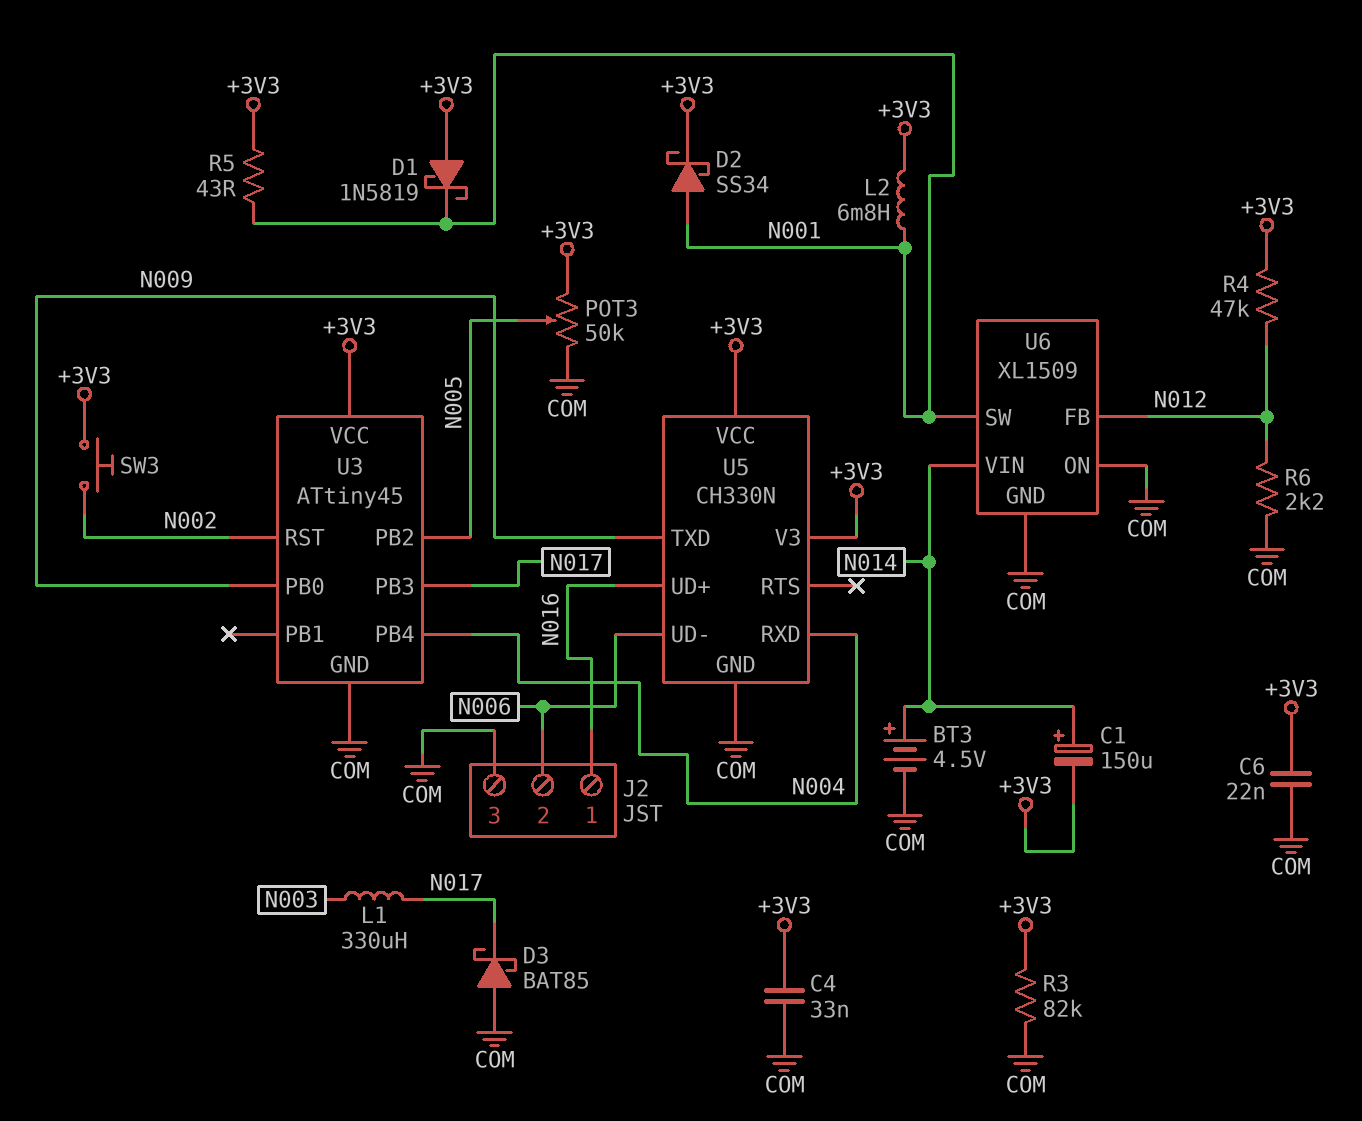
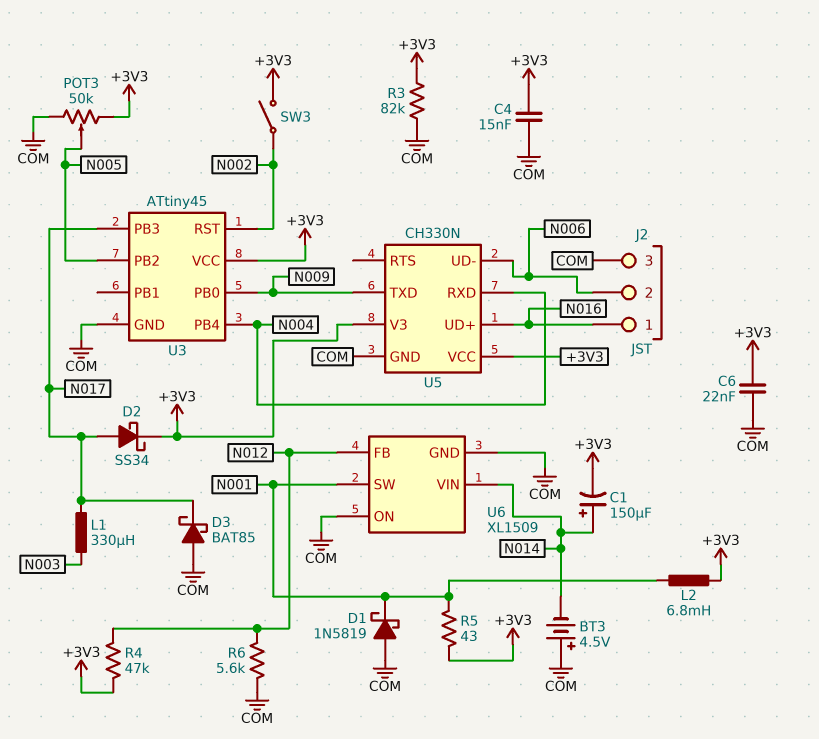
BT3: 4.5V (plus N014, minus COM) -> 4.5V (plus COM, minus N014)
C4: 33nF (+3V3, COM) -> 15nF (+3V3, COM)
D1: schottky 1N5819 (A +3V3, K N001) -> schottky 1N5819 (A COM, K N001)
D2: schottky SS34 (A N001, K +3V3) -> schottky SS34 (A N017, K +3V3)
R6: 2.2k (COM, N012) -> 5.6k (COM, N012)
SW3: button (+3V3, N002) -> switch (+3V3, N002)

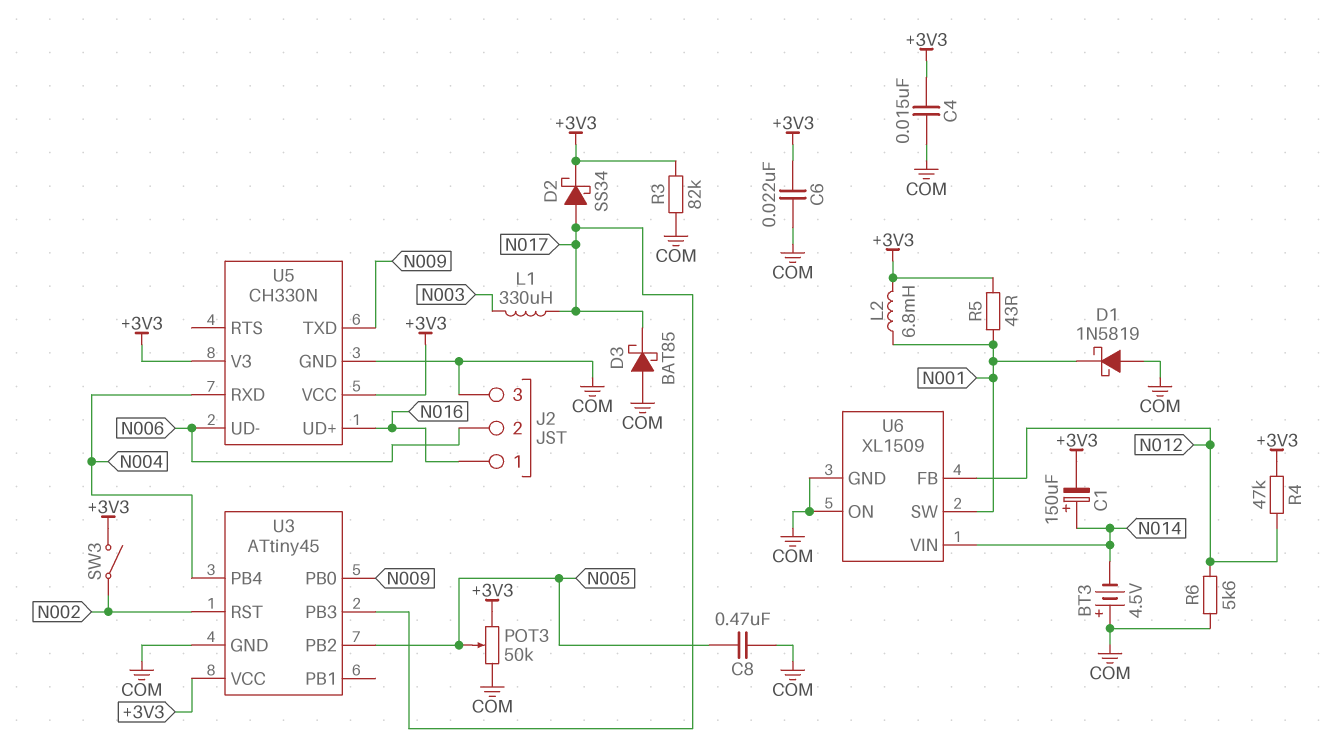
C8: none -> 470nF (COM, N005)

